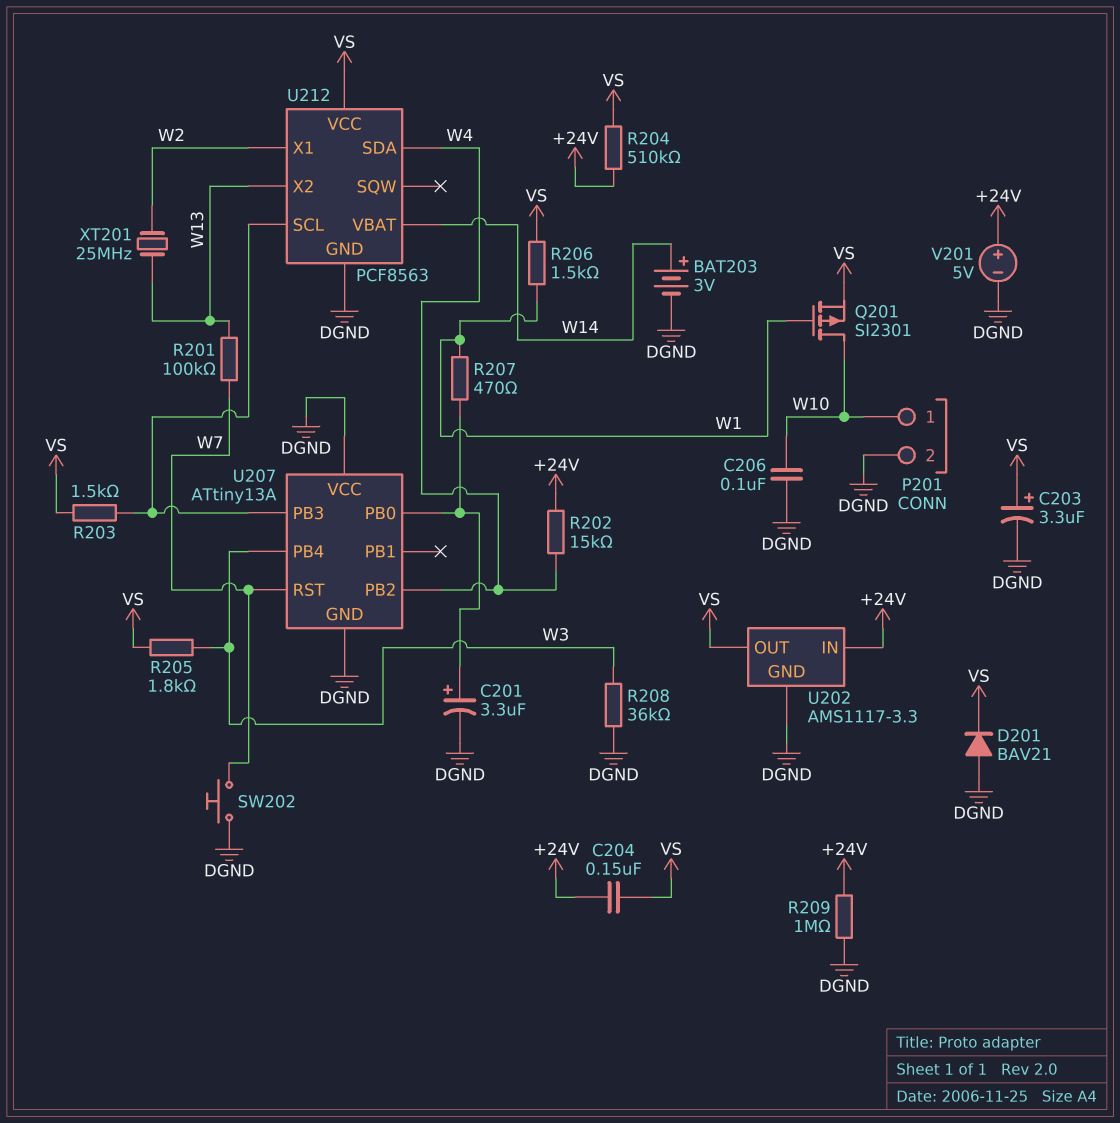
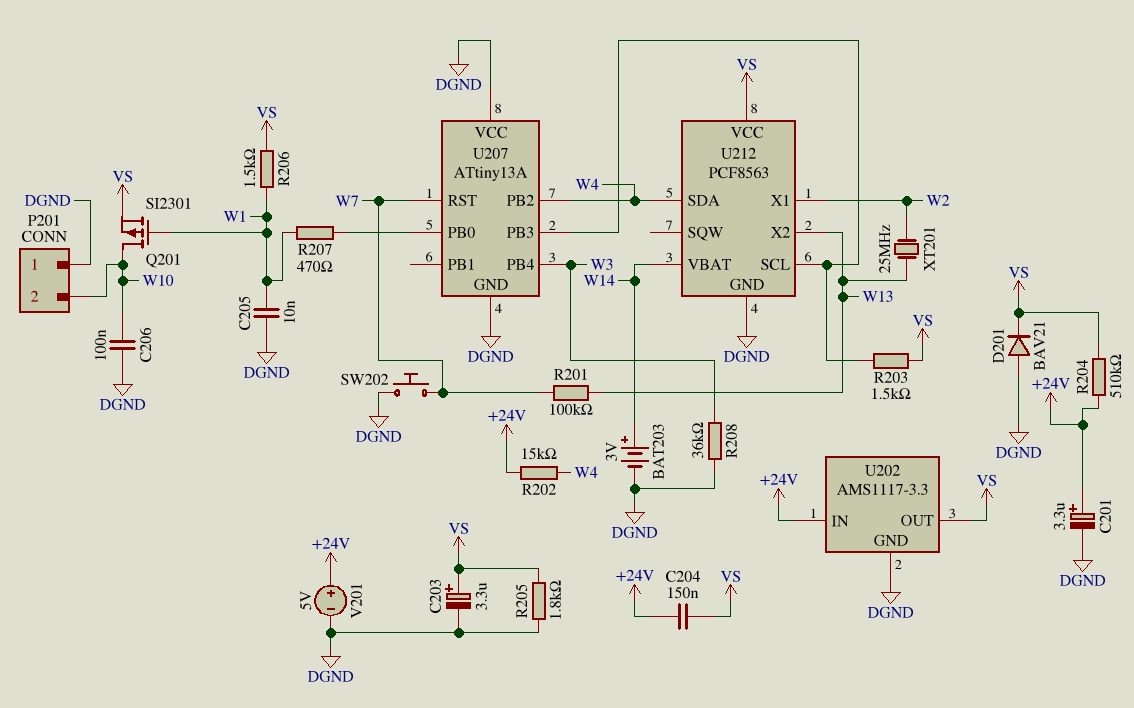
C201: 3.3uF (plus U207/PB0, minus DGND) -> 3.3uF (plus +24V, minus DGND)
C205: none -> 10nF (DGND, W1)
P201 pin 1: W10 -> DGND
P201 pin 2: DGND -> W10
R205: 1.8k (VS, W3) -> 1.8k (DGND, VS)
R209: 1M (+24V, DGND) -> none

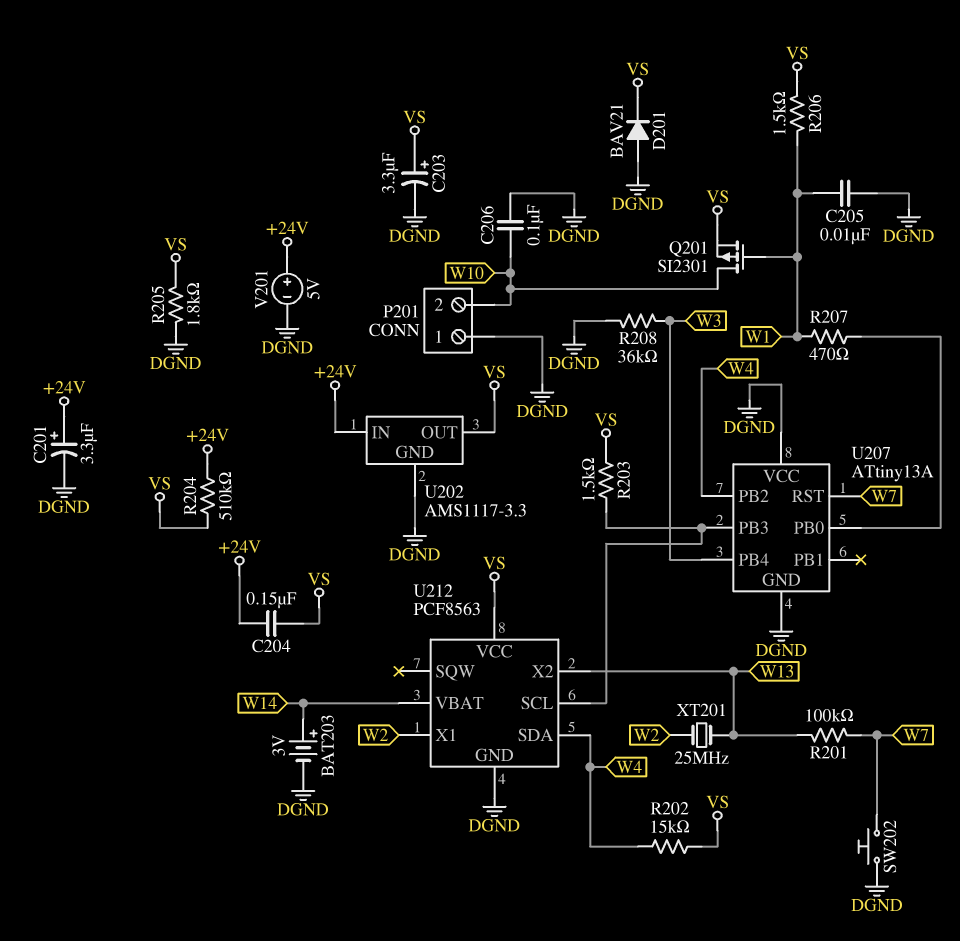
R202: 15k (+24V, W4) -> 15k (VS, W4)

